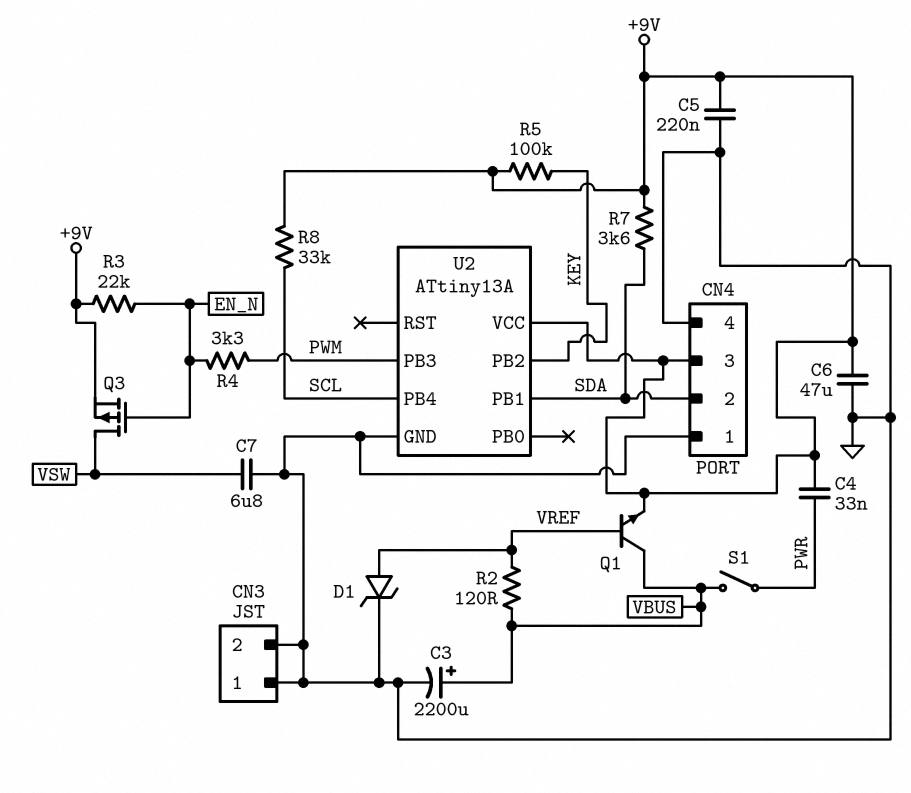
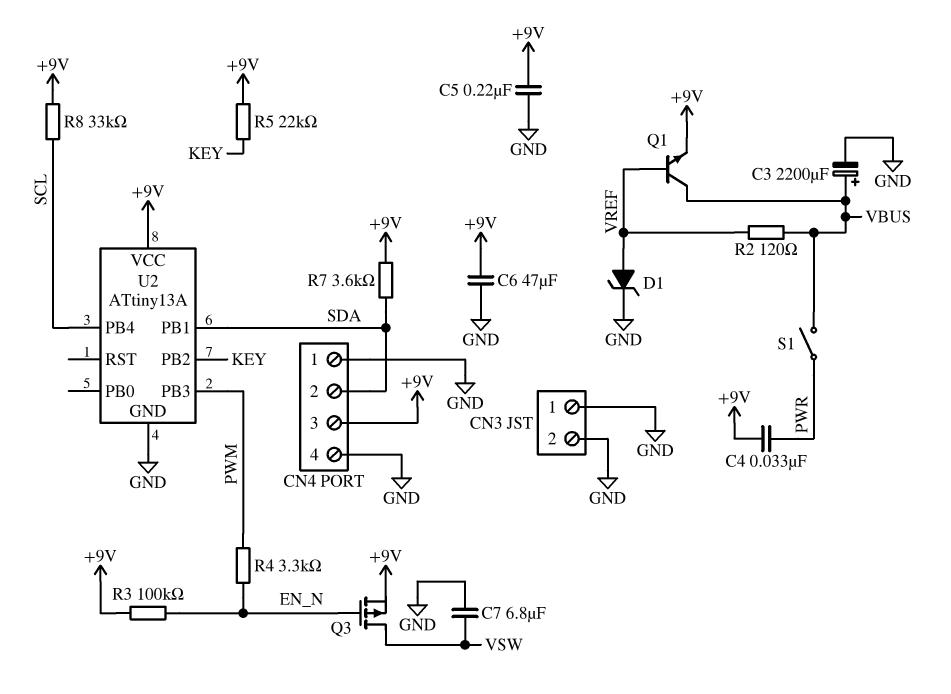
R3: 22k (+9V, EN_N) -> 100k (+9V, EN_N)
R5: 100k (+9V, KEY) -> 22k (+9V, KEY)

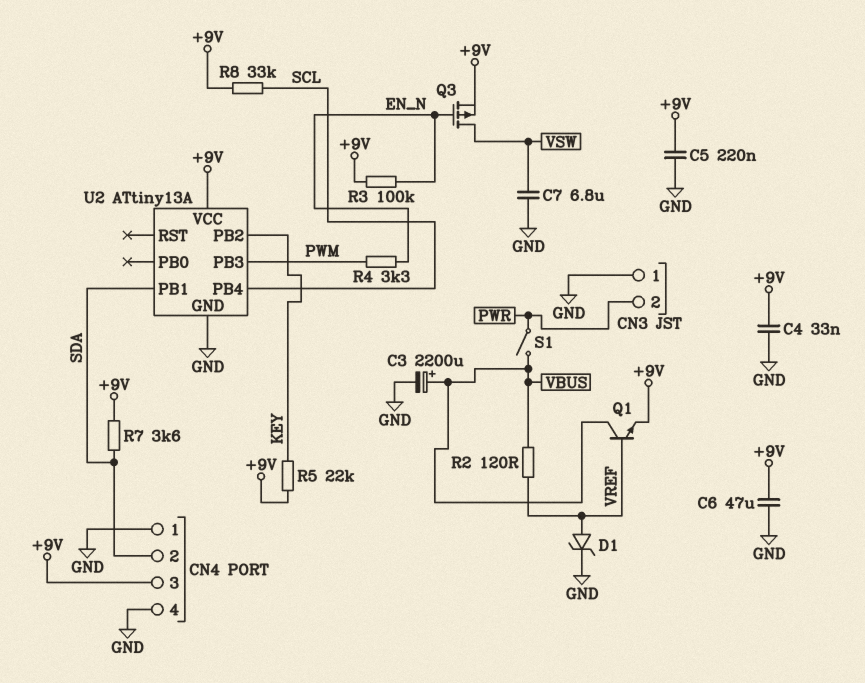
C4: 33nF (+9V, PWR) -> 33nF (+9V, GND)
CN3 pin 2: GND -> PWR

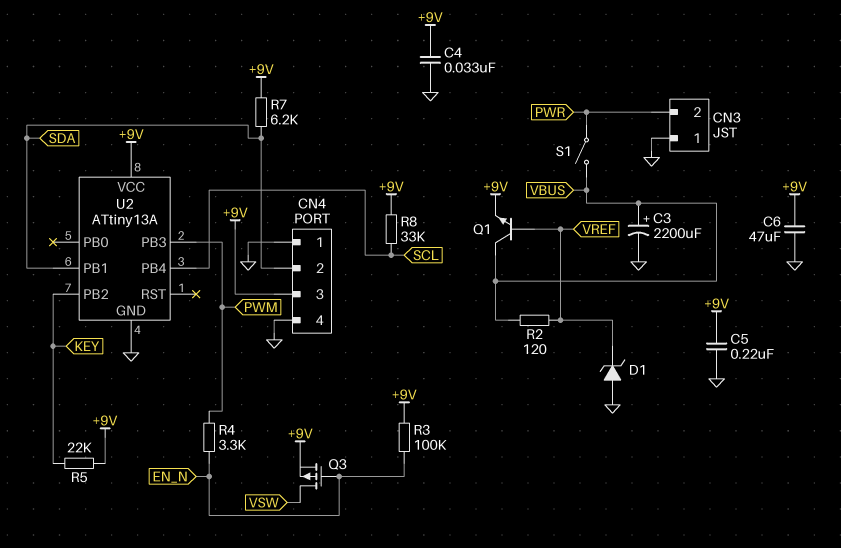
C7: 6.8uF (GND, VSW) -> none
D1: zener (A VREF, K GND) -> zener (A GND, K VREF)
R7: 3.6k (+9V, SDA) -> 6.2k (+9V, SDA)

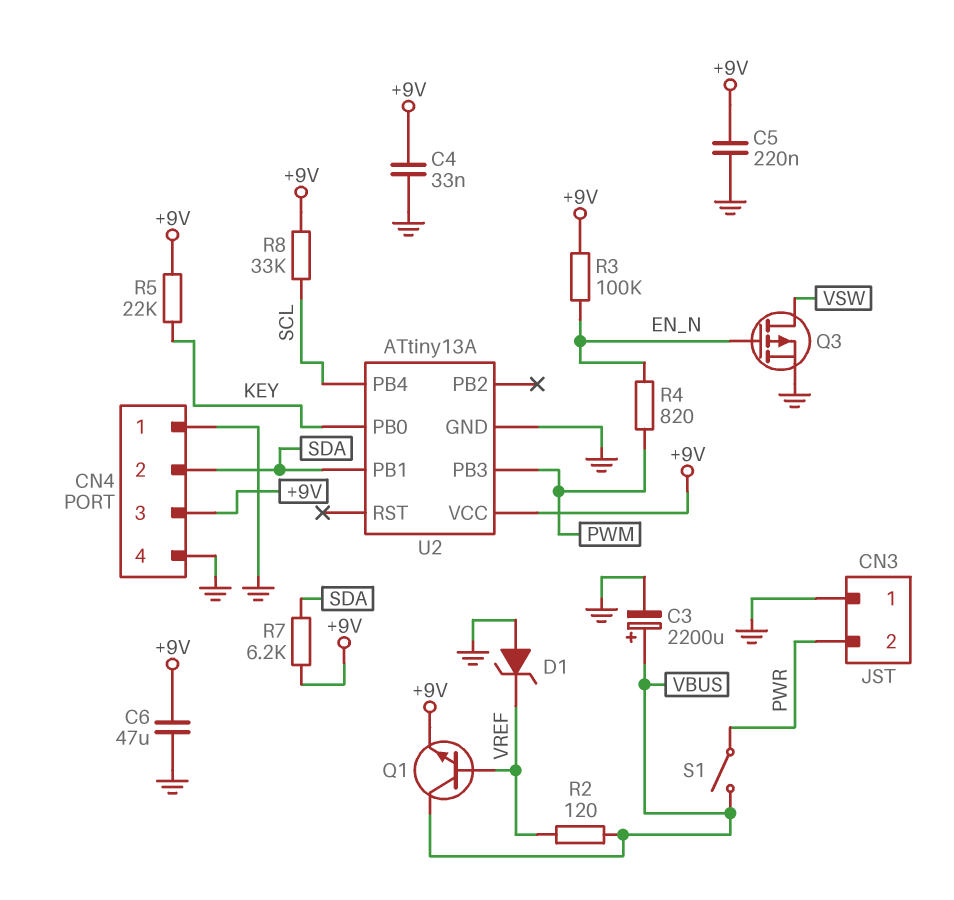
Q3: PMOS (G EN_N, D VSW, S +9V) -> PMOS (G EN_N, D VSW, S GND)
R4: 3.3k (EN_N, PWM) -> 820 (EN_N, PWM)
U2 pin PB0: none -> KEY
U2 pin PB2: KEY -> none

